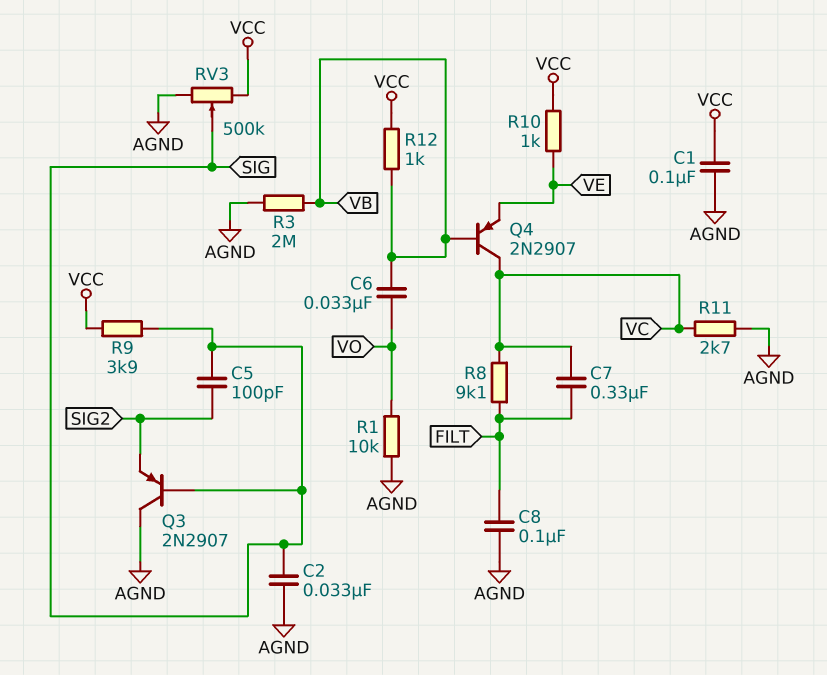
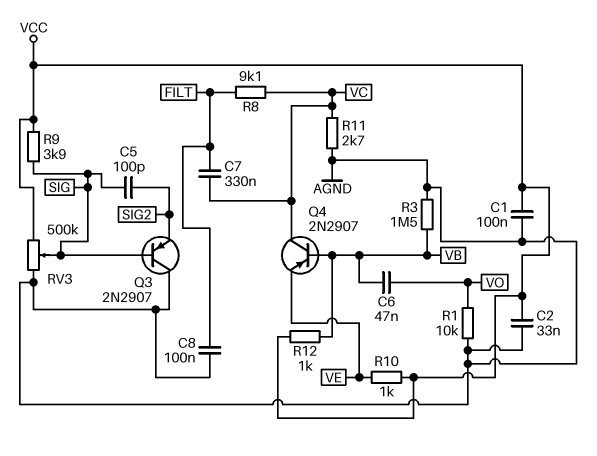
C2: 33nF (AGND, SIG) -> 33nF (AGND, VCC)
C6: 33nF (VB, VO) -> 47nF (VB, VO)
R3: 2M (AGND, VB) -> 1.5M (AGND, VB)

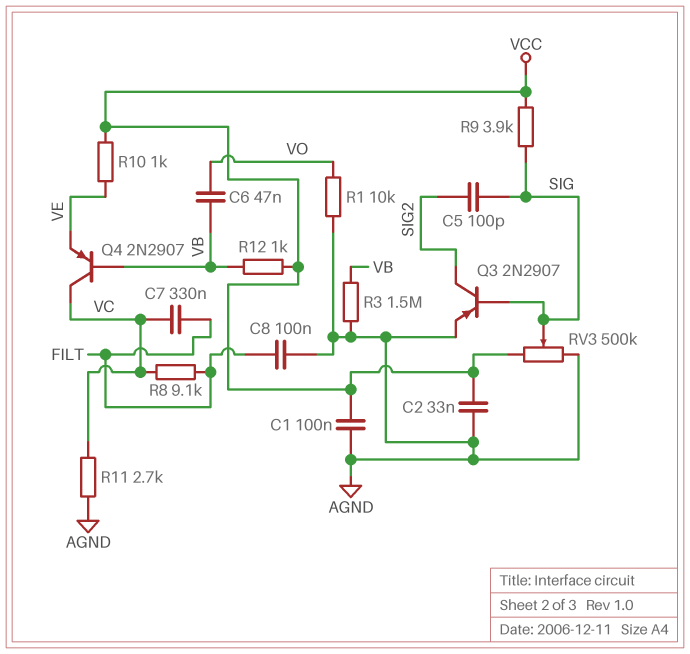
Q3: PNP 2N2907 (B SIG, C AGND, E SIG2) -> PNP 2N2907 (B SIG, C SIG2, E AGND)

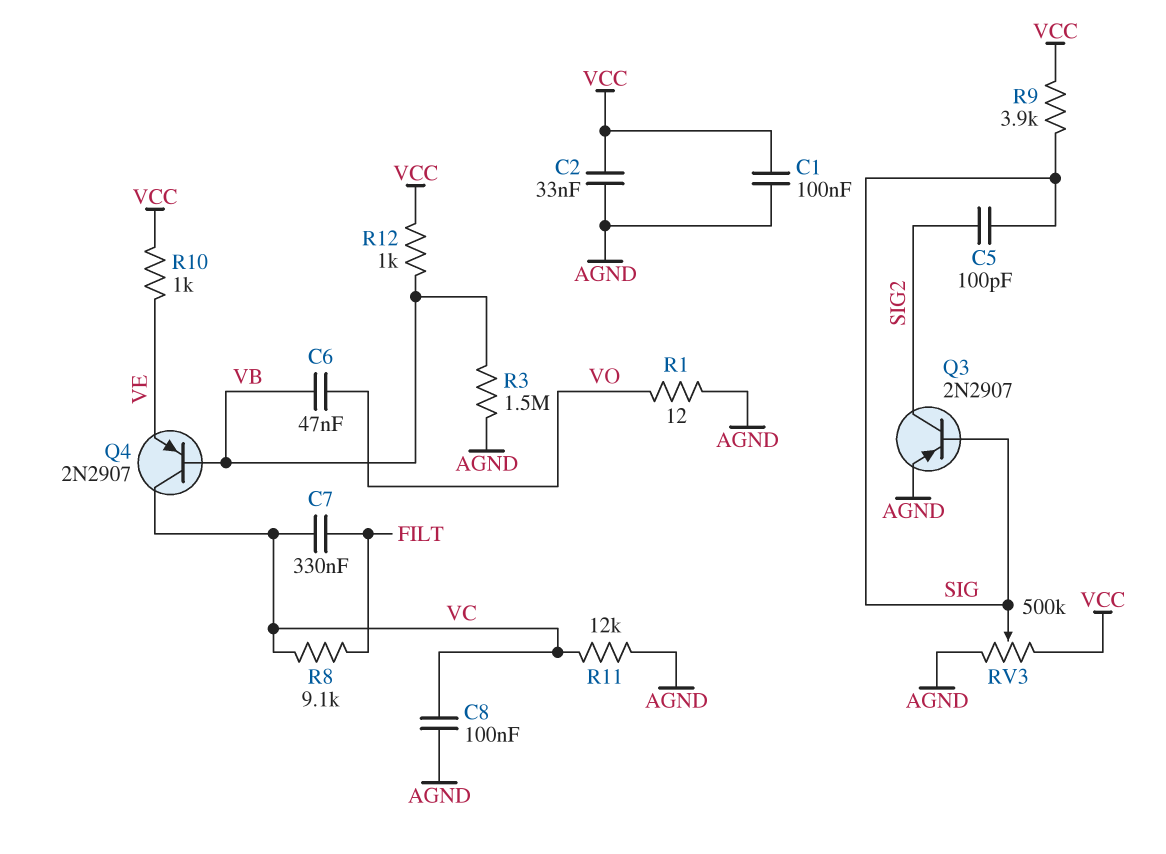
C8: 100nF (AGND, FILT) -> 100nF (AGND, VC)
R1: 10k (AGND, VO) -> 12 (AGND, VO)
R11: 2.7k (AGND, VC) -> 12k (AGND, VC)

